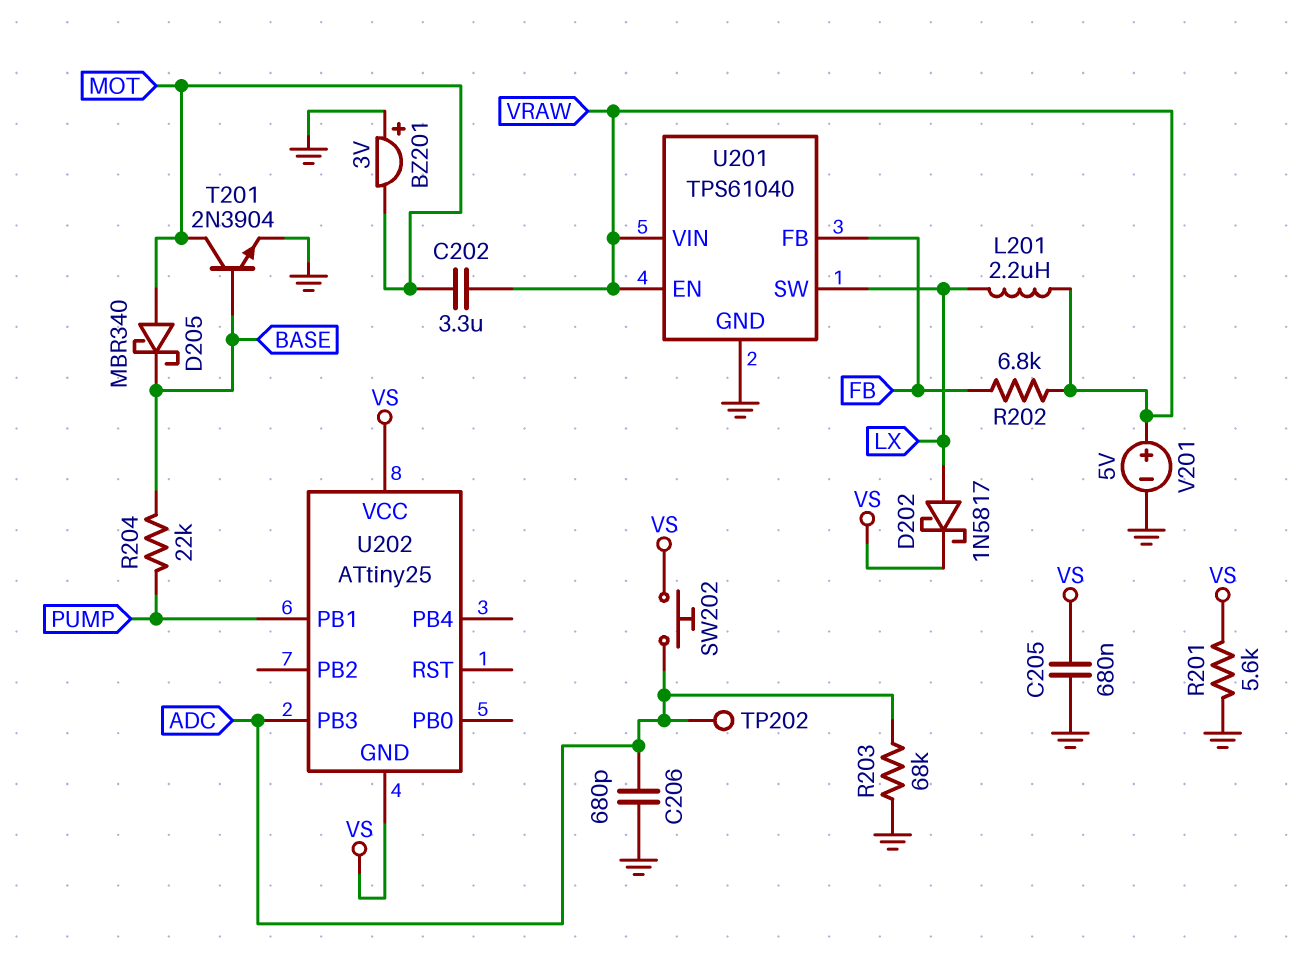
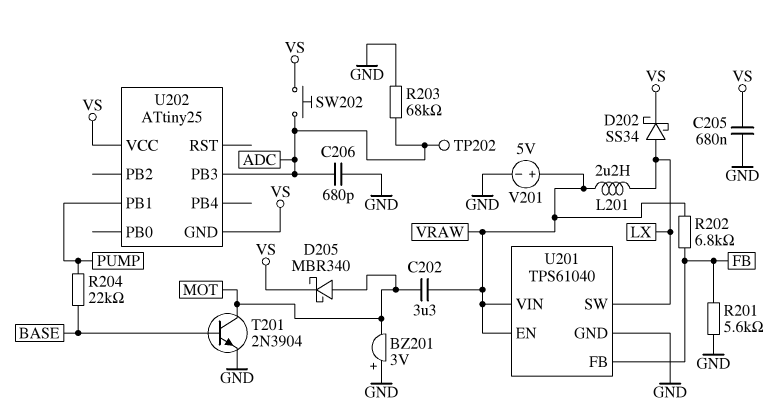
D202: schottky 1N5817 (A LX, K VS) -> schottky SS34 (A LX, K VS)
D205: schottky MBR340 (A MOT, K BASE) -> schottky MBR340 (A MOT, K VS)
R201: 5.6k (GND, VS) -> 5.6k (FB, GND)

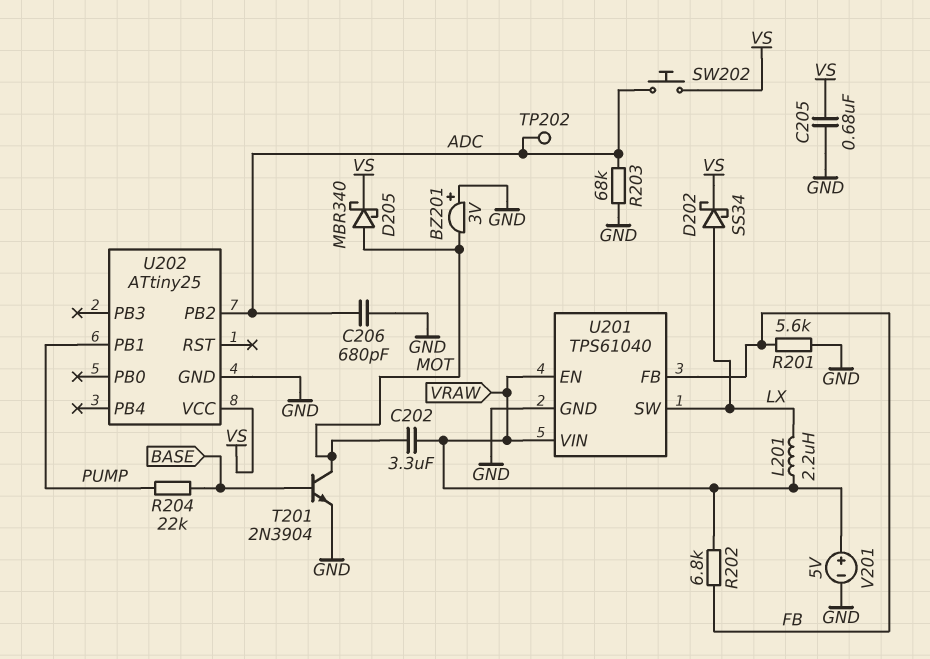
U202 pin GND: VS -> GND
U202 pin PB2: none -> ADC
U202 pin PB3: ADC -> none

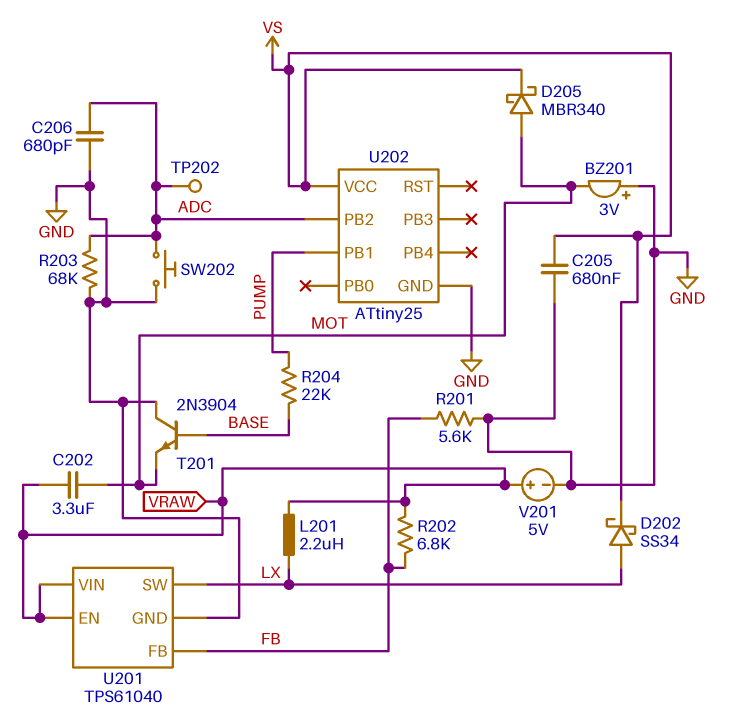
SW202: button (ADC, VS) -> button (ADC, GND)
T201: NPN 2N3904 (B BASE, C MOT, E GND) -> NPN 2N3904 (B BASE, C GND, E MOT)

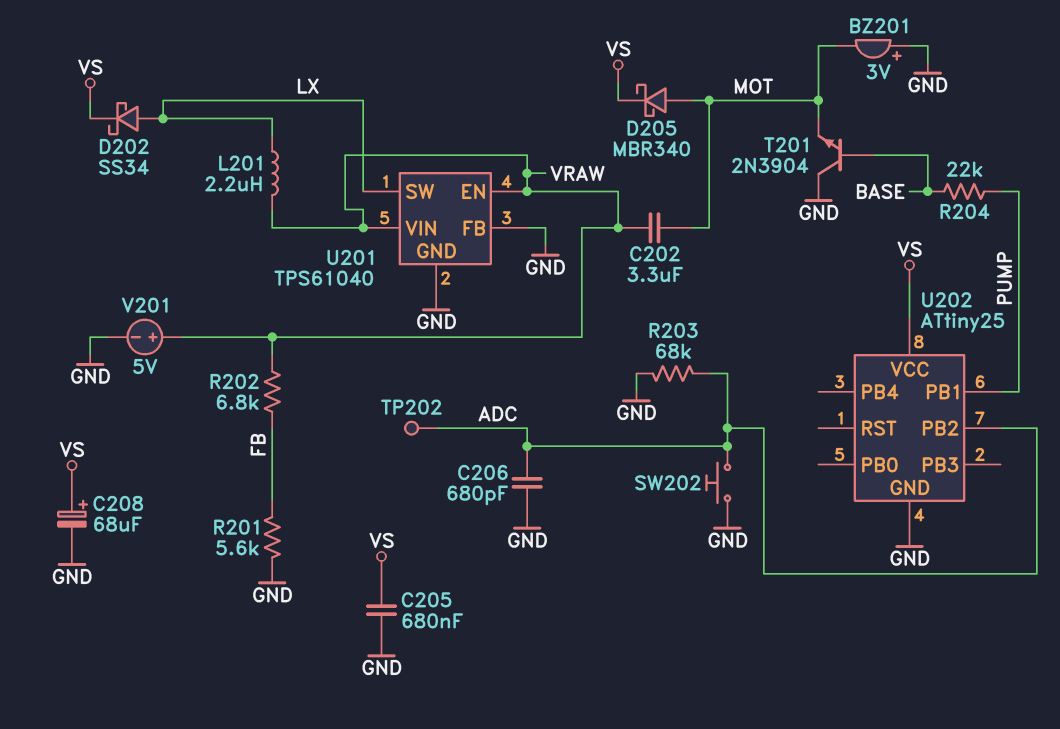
C208: none -> 68uF (plus VS, minus GND)
U201 pin FB: FB -> GND

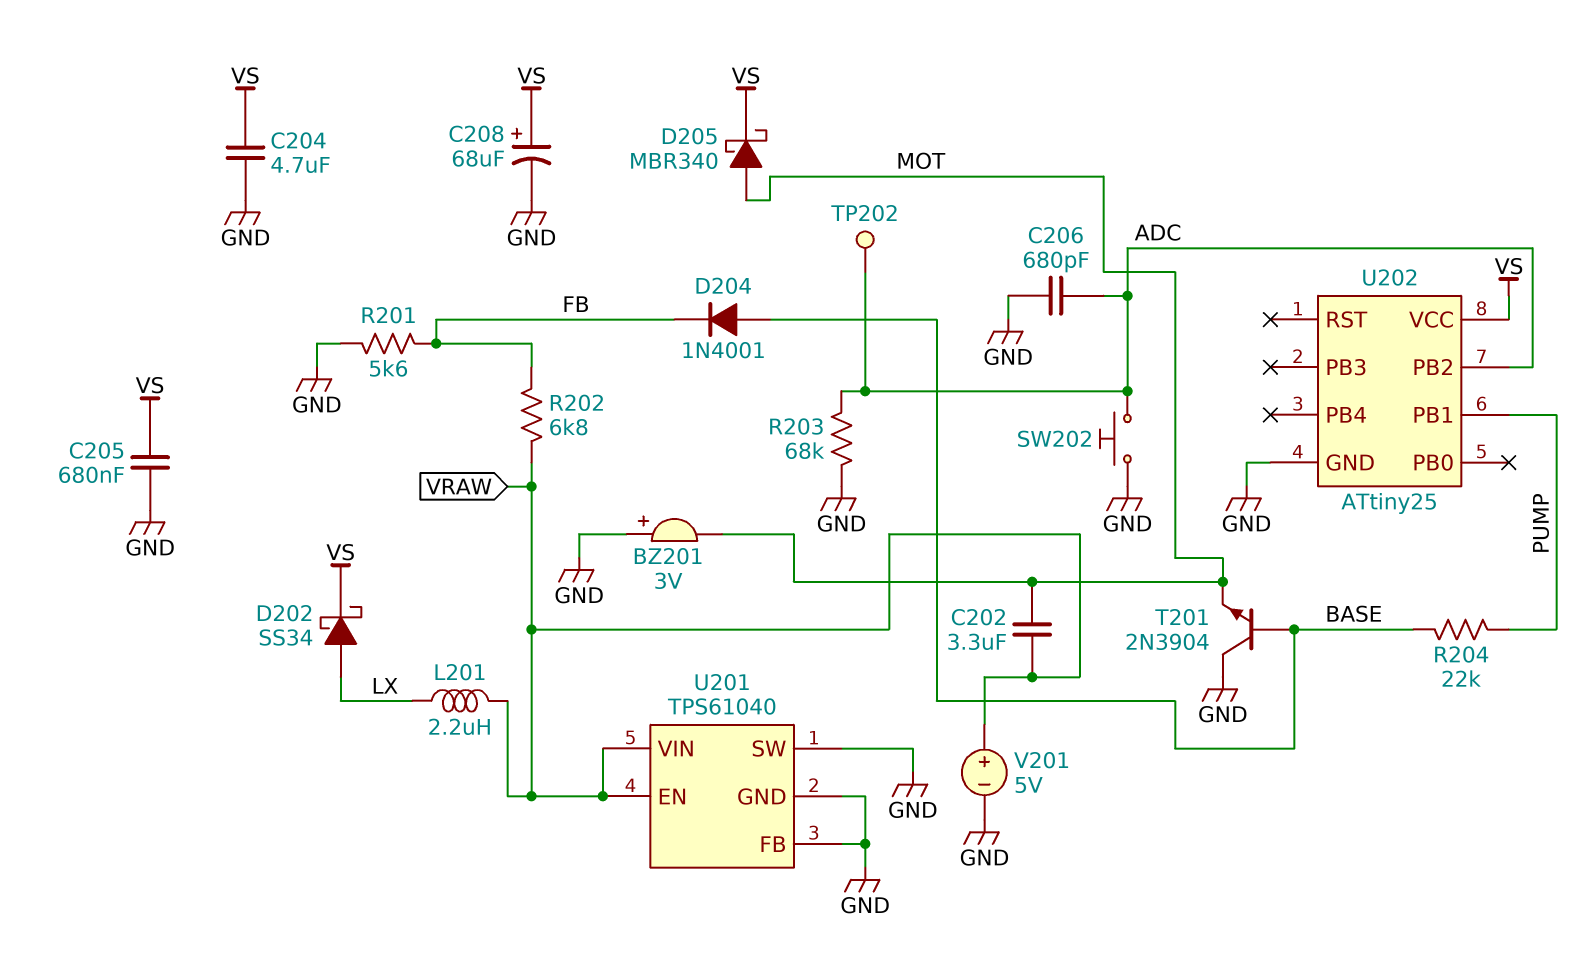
C204: none -> 4.7uF (GND, VS)
D204: none -> diode 1N4001 (A BASE, K FB)
U201 pin SW: LX -> GND

